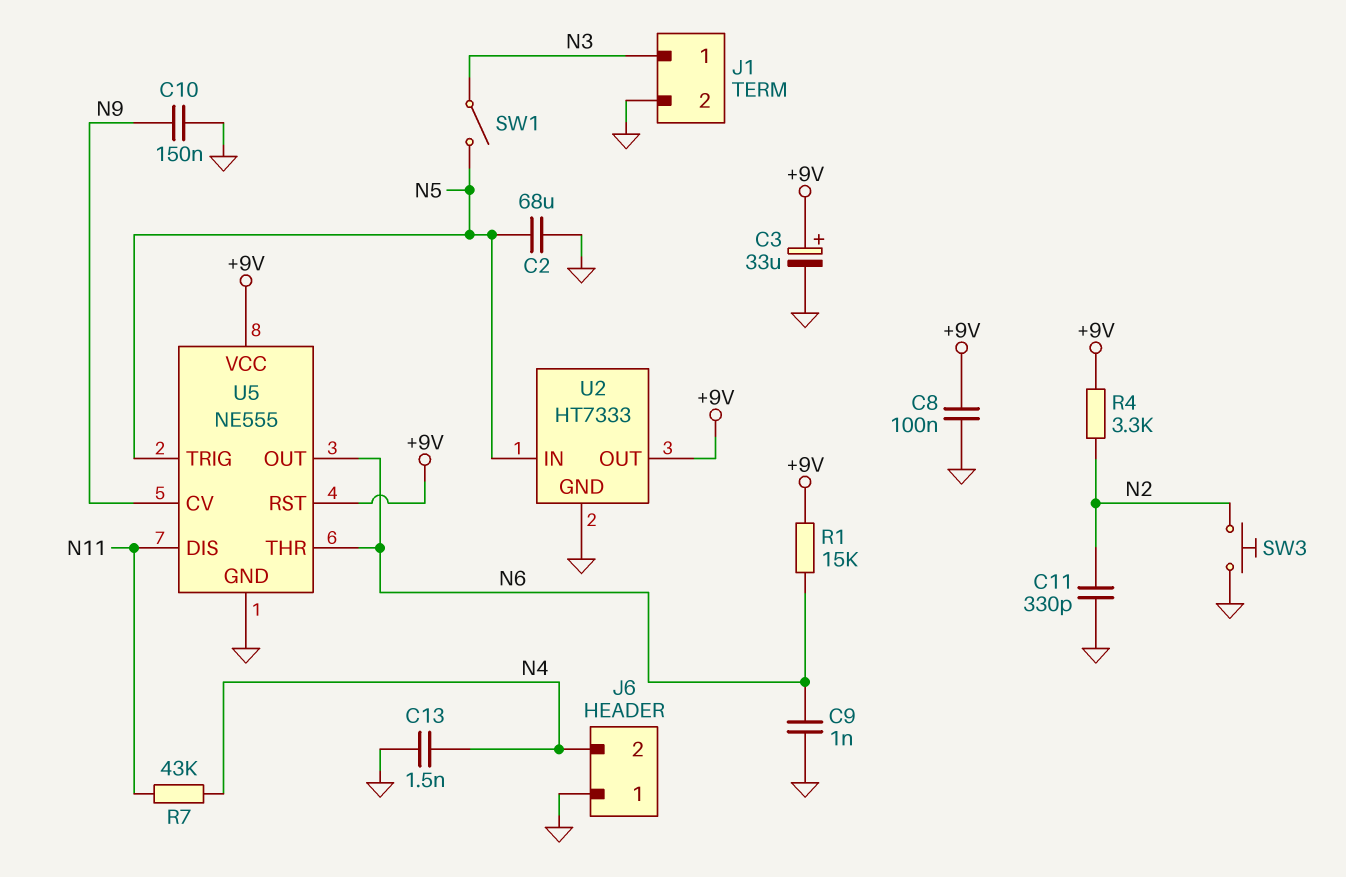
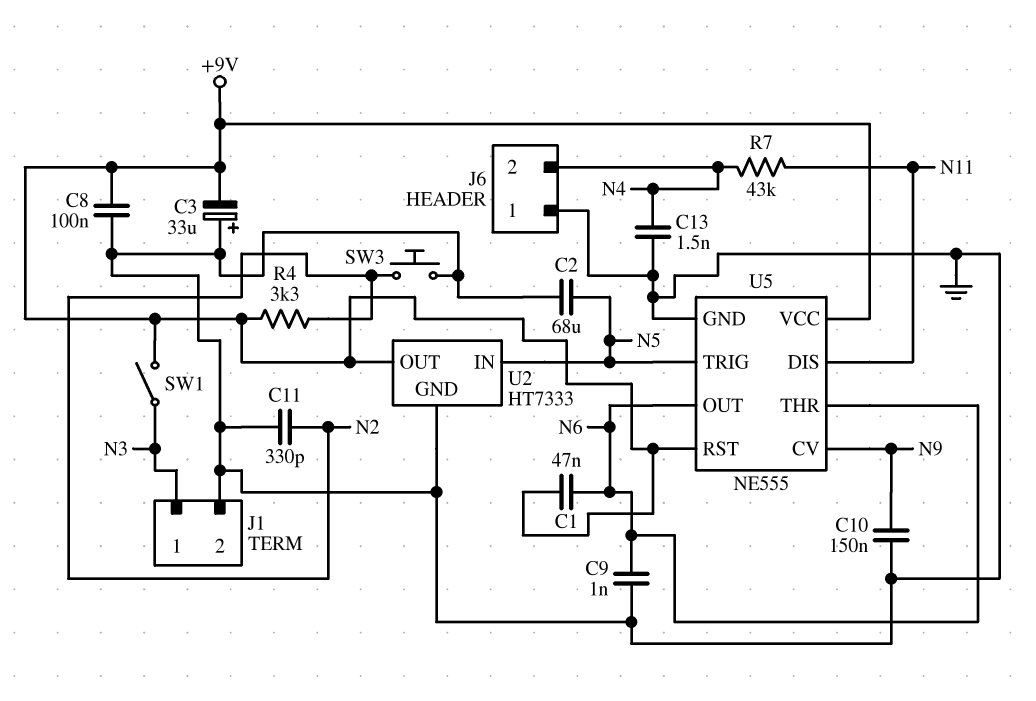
C1: none -> 47nF (+9V, N6)
C3: 33uF (plus +9V, minus GND) -> 33uF (plus GND, minus +9V)
R1: 15k (+9V, N6) -> none
SW1: switch (N3, N5) -> switch (+9V, N3)

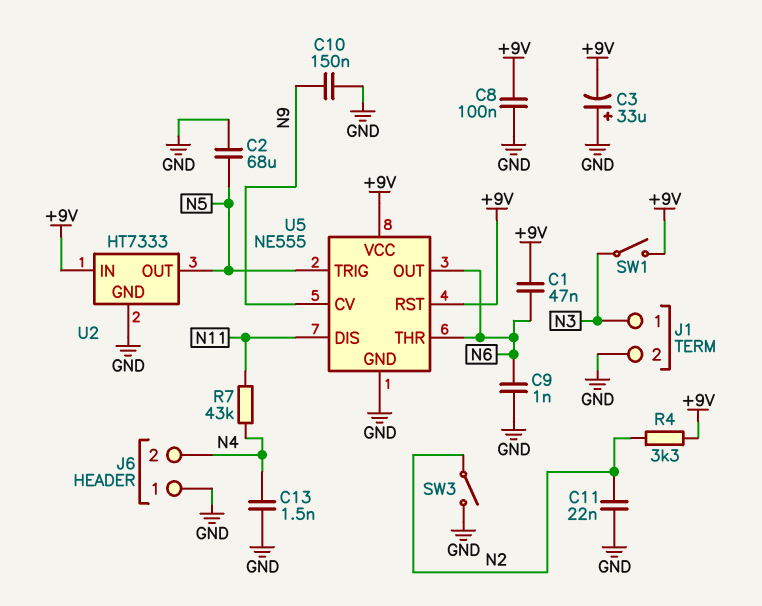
C11: 330pF (GND, N2) -> 22nF (GND, N2)
SW3: button (GND, N2) -> switch (GND, N2)
U2 pin IN: N5 -> +9V
U2 pin OUT: +9V -> N5

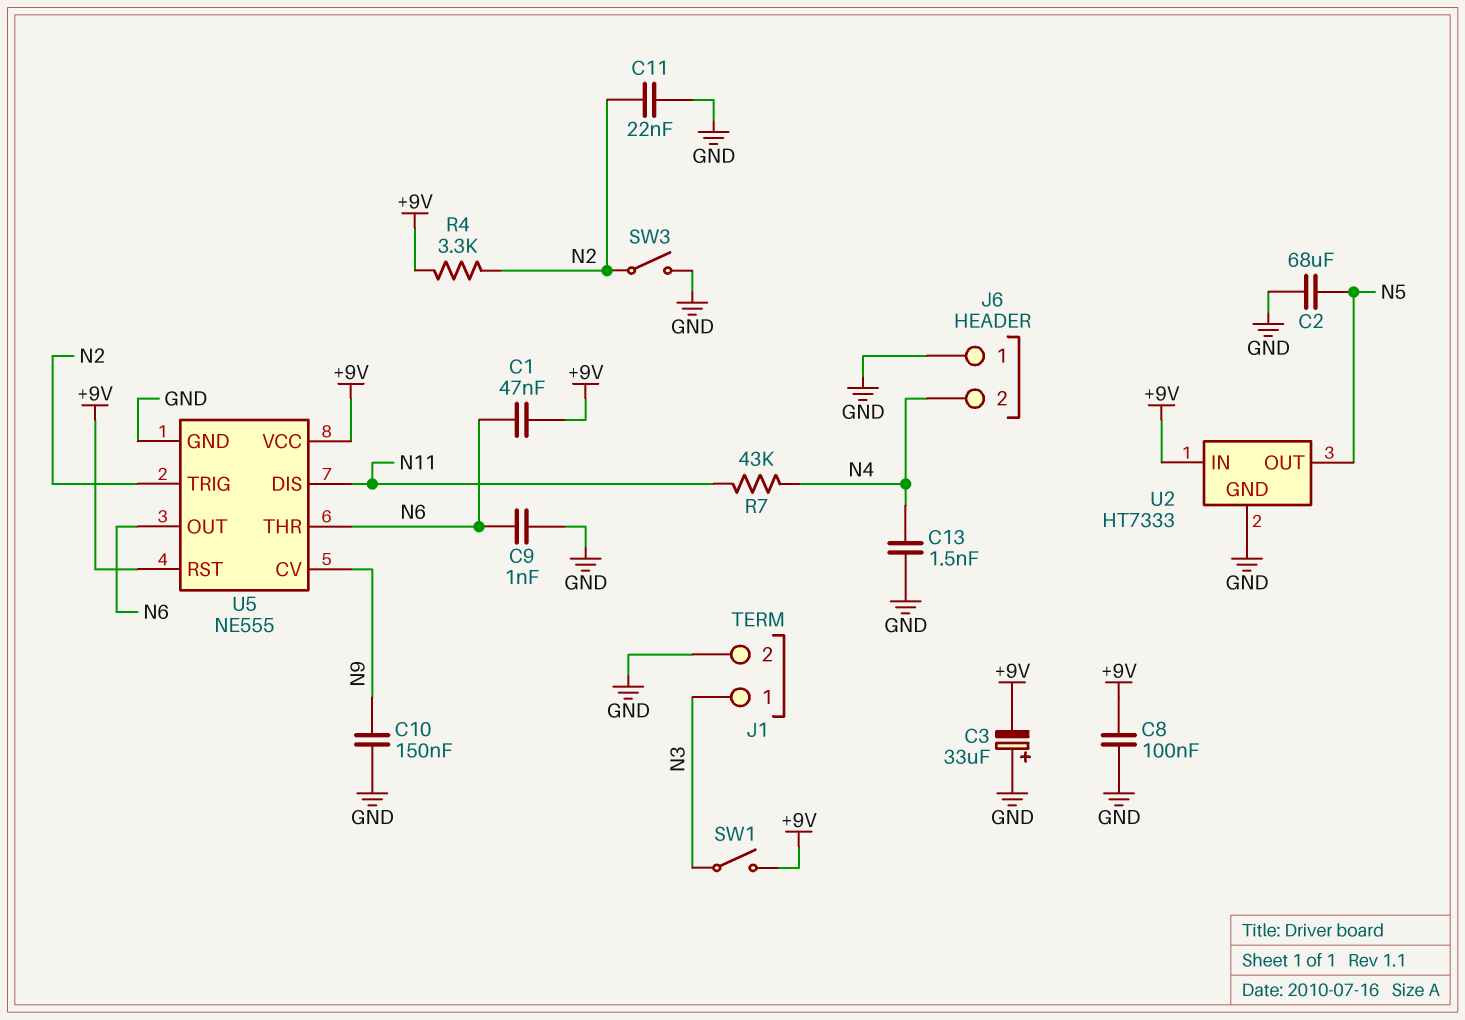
U5 pin TRIG: N5 -> N2

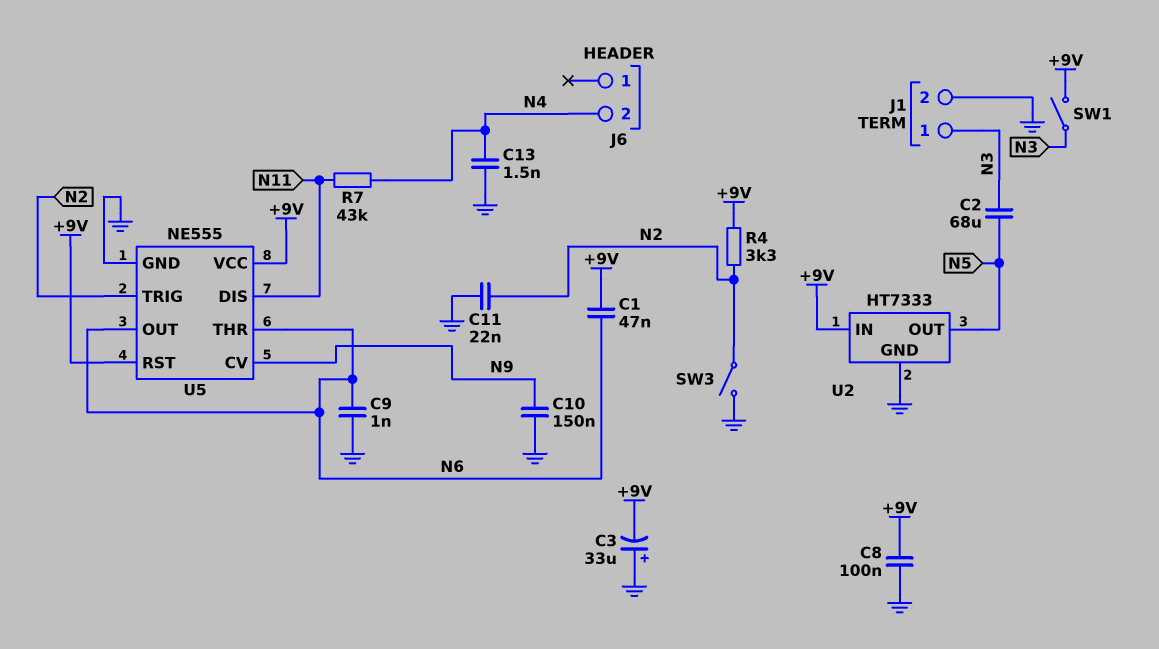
C2: 68uF (GND, N5) -> 68uF (N3, N5)
J6 pin 1: GND -> none

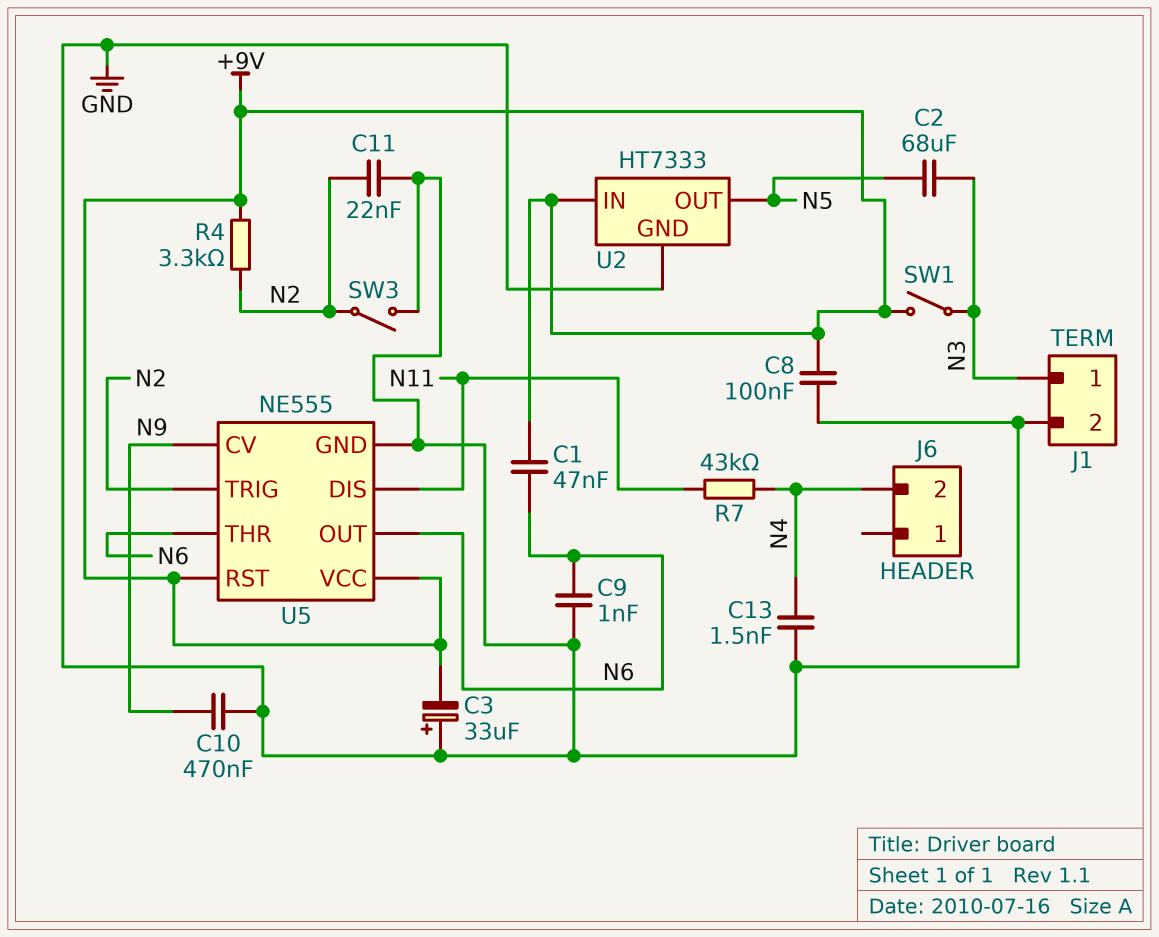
C10: 150nF (GND, N9) -> 470nF (GND, N9)

